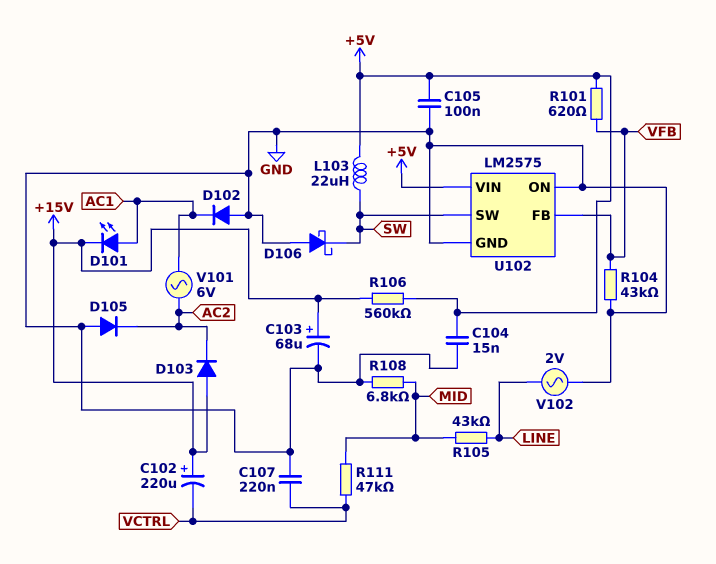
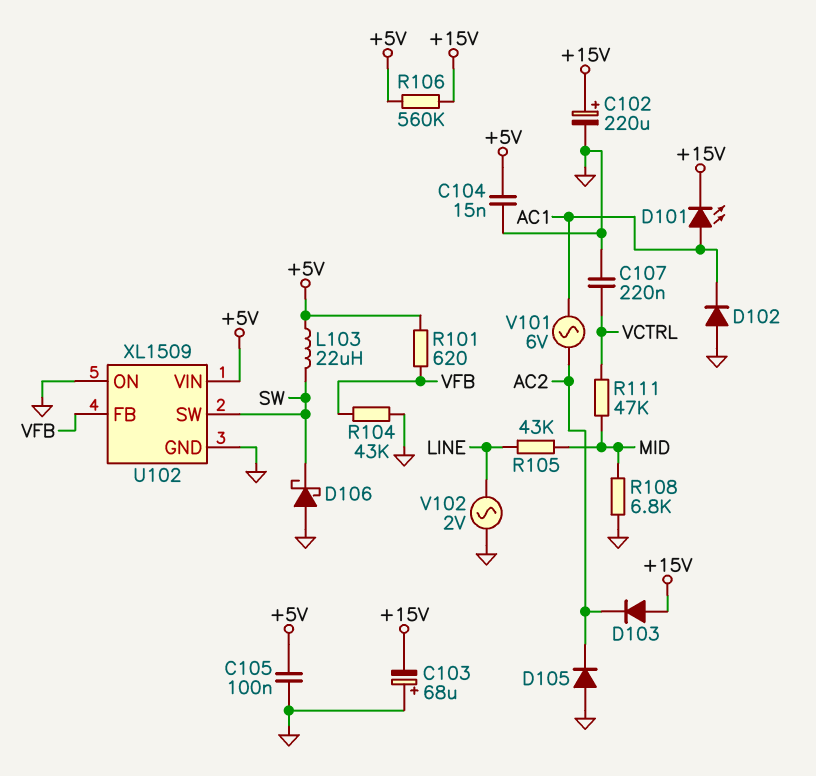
C102: 220uF (plus +15V, minus VCTRL) -> 220uF (plus +15V, minus GND)
C103: 68uF (plus +15V, minus GND) -> 68uF (plus GND, minus +15V)
U102: LM2575 -> XL1509

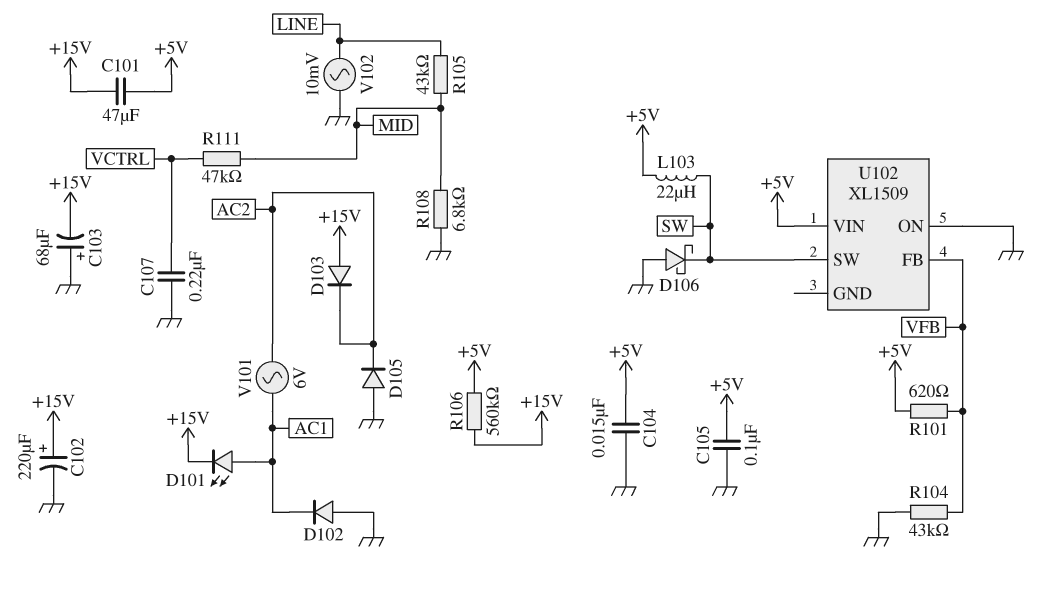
C101: none -> 47uF (+5V, +15V)
U102 pin GND: GND -> none
V102: AC 2V (GND, LINE) -> AC 10mV (GND, LINE)

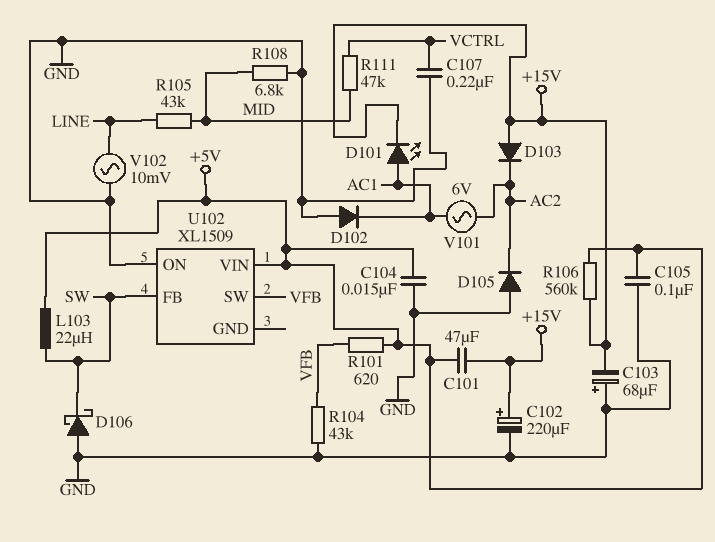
U102 pin FB: VFB -> SW
U102 pin SW: SW -> VFB

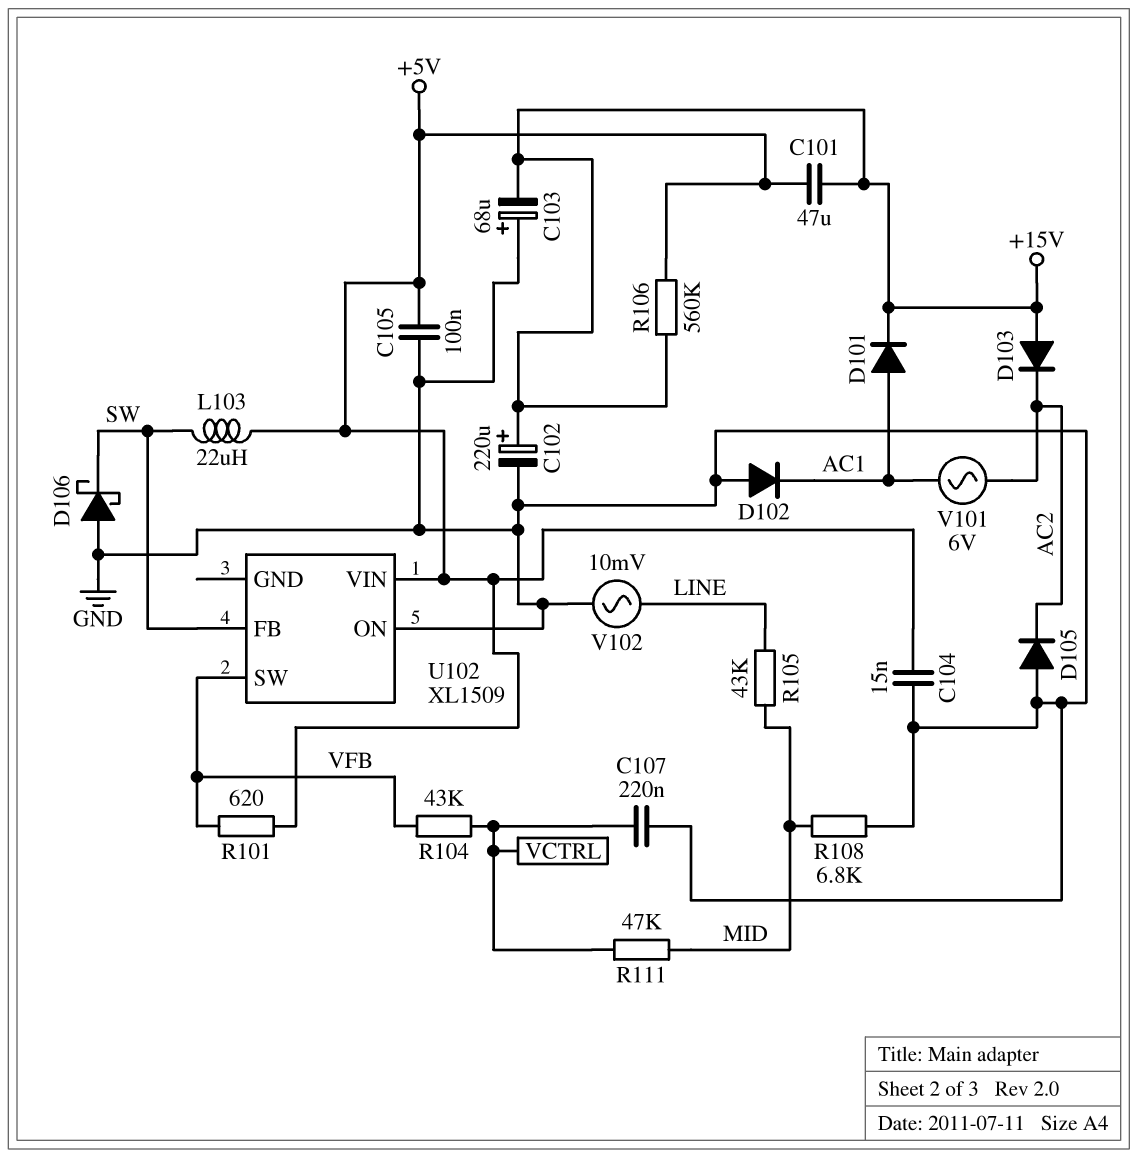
D101: LED (A AC1, K +15V) -> diode (A AC1, K +15V)
R104: 43k (GND, VFB) -> 43k (VCTRL, VFB)

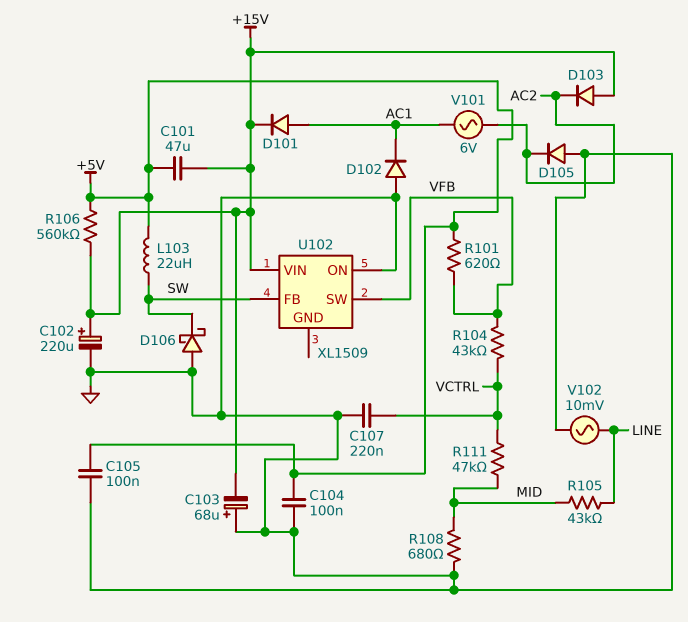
C104: 15nF (+5V, GND) -> 100nF (+5V, GND)
R108: 6.8k (GND, MID) -> 680 (GND, MID)
U102 pin VIN: +5V -> +15V

